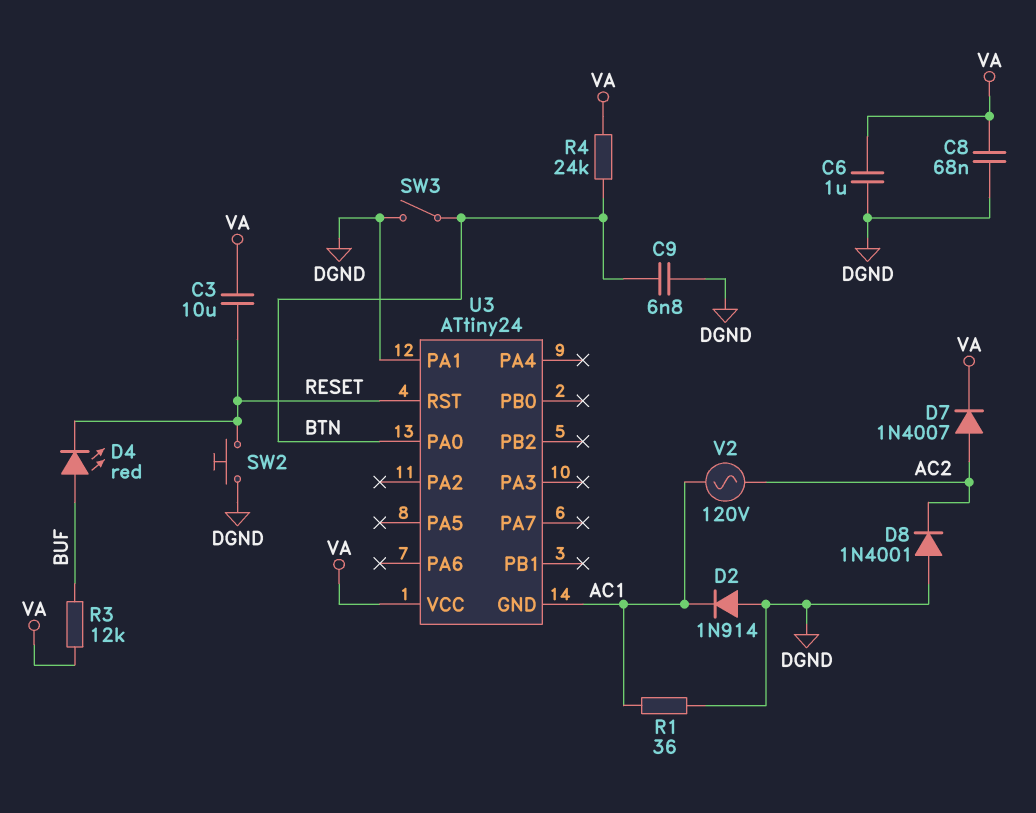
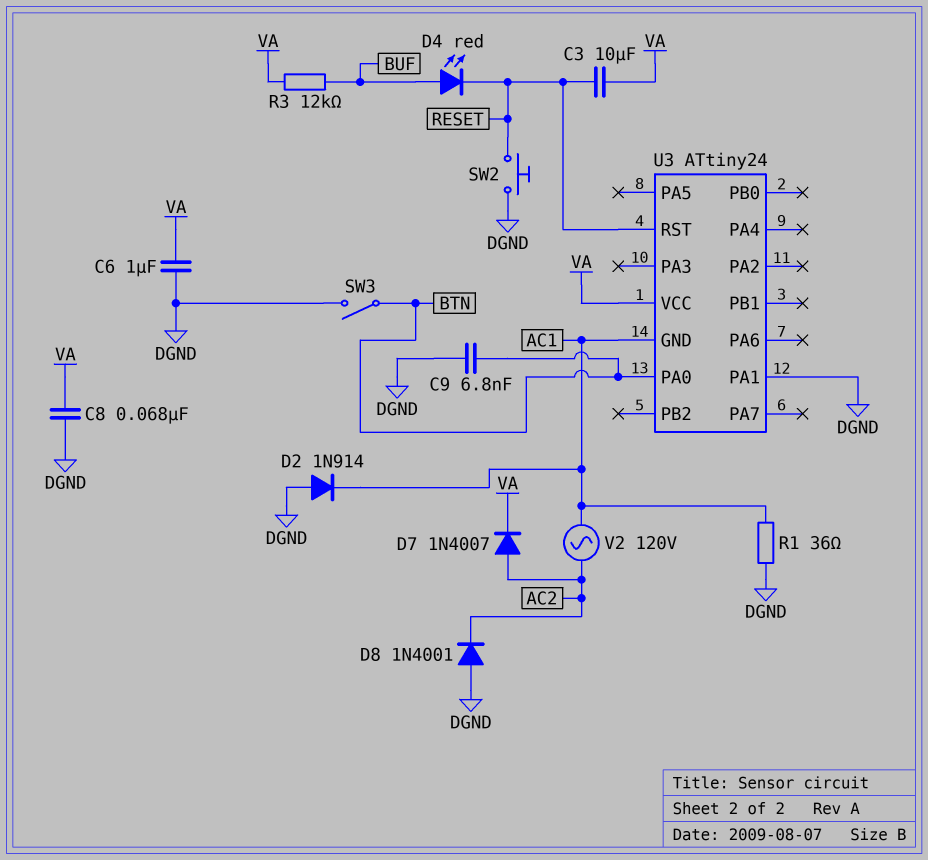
R4: 24k (BTN, VA) -> none

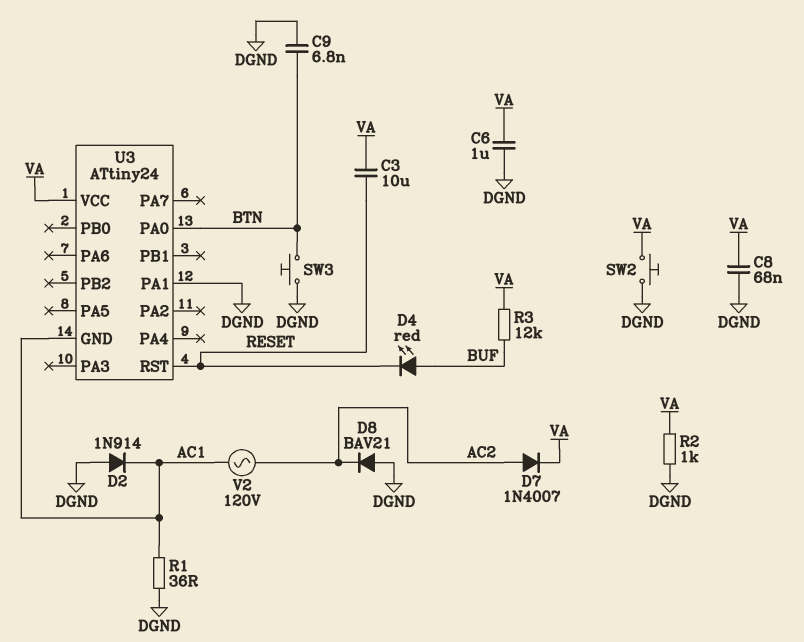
D8: diode 1N4001 (A DGND, K AC2) -> diode BAV21 (A DGND, K AC2)
R2: none -> 1k (DGND, VA)
SW2: button (DGND, RESET) -> button (DGND, VA)
SW3: switch (BTN, DGND) -> button (BTN, DGND)

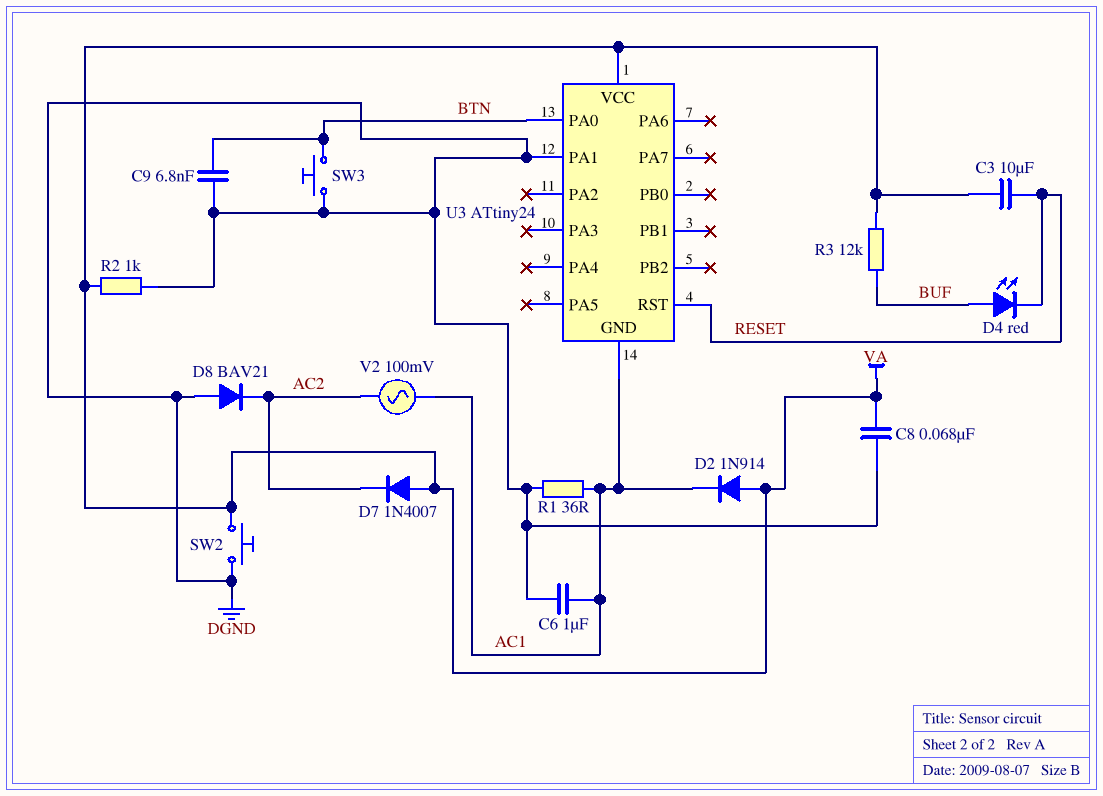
C6: 1uF (DGND, VA) -> 1uF (AC1, DGND)
D2: diode 1N914 (A DGND, K AC1) -> diode 1N914 (A VA, K AC1)
D7: diode 1N4007 (A AC2, K VA) -> diode 1N4007 (A VA, K AC2)
V2: AC 120V (AC1, AC2) -> AC 100mV (AC1, AC2)

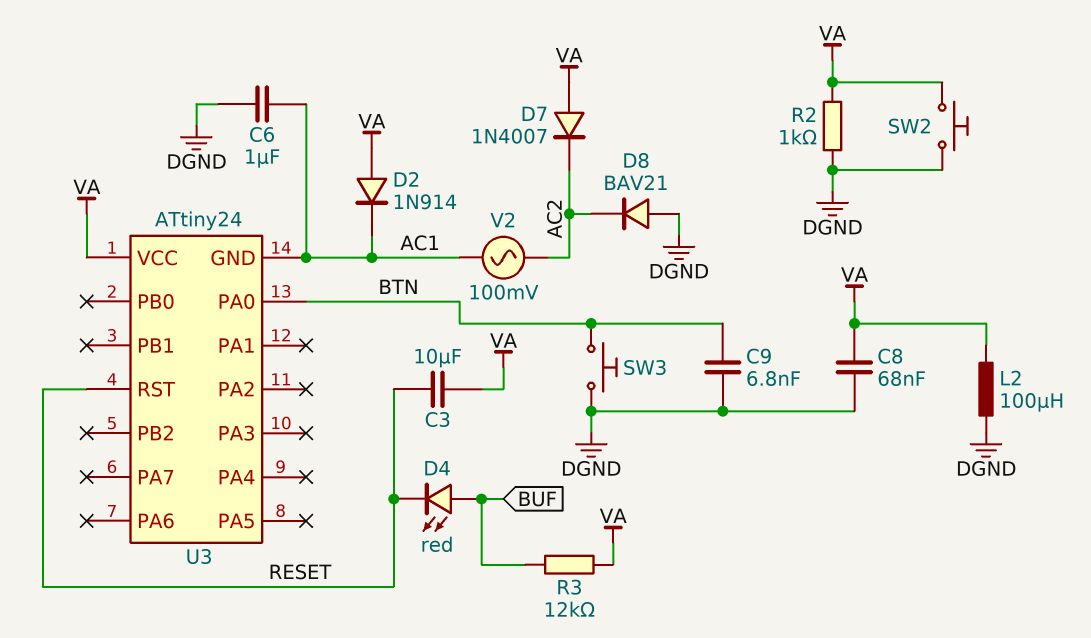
L2: none -> 100uH (DGND, VA)
R1: 36 (AC1, DGND) -> none
U3 pin PA1: DGND -> none

